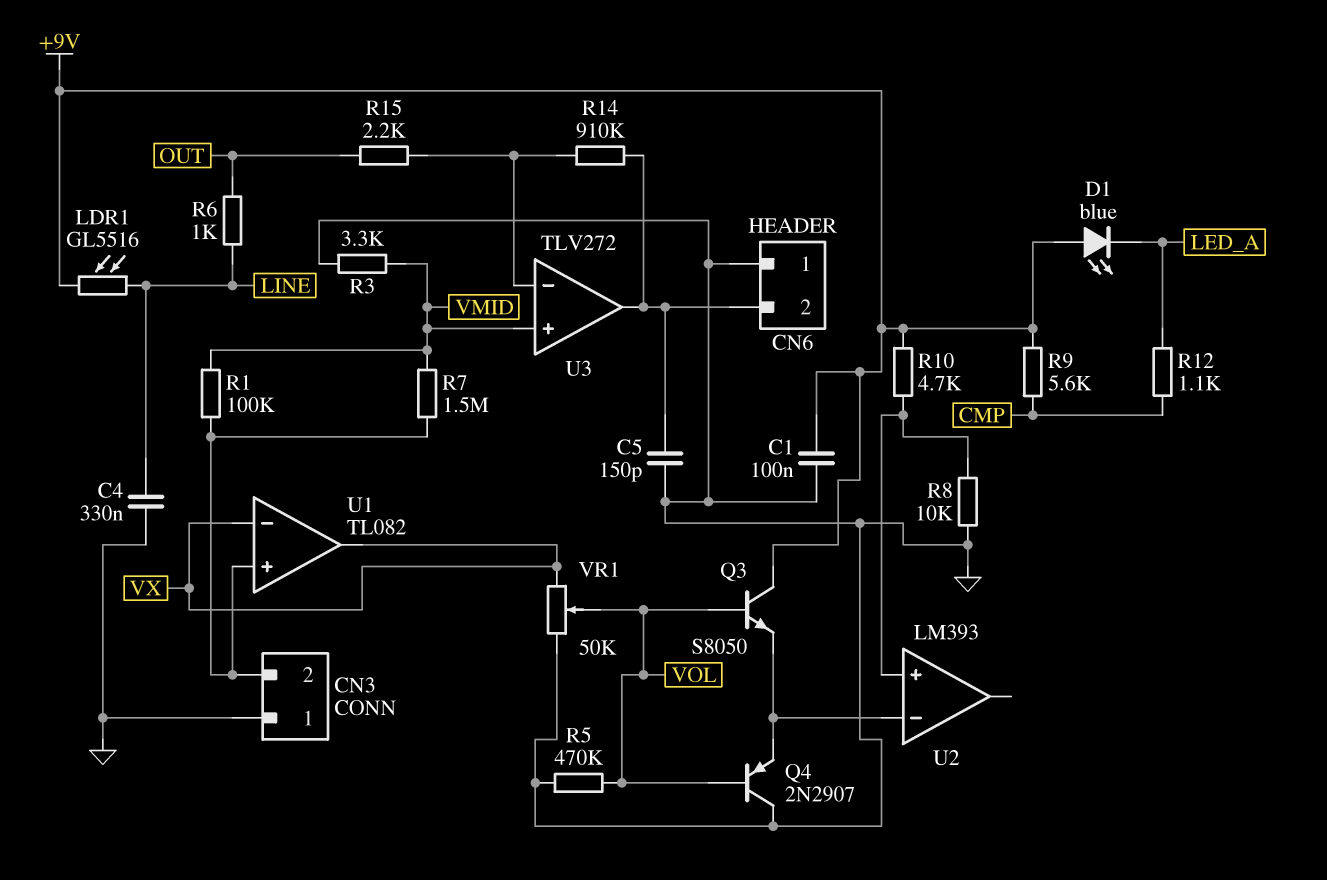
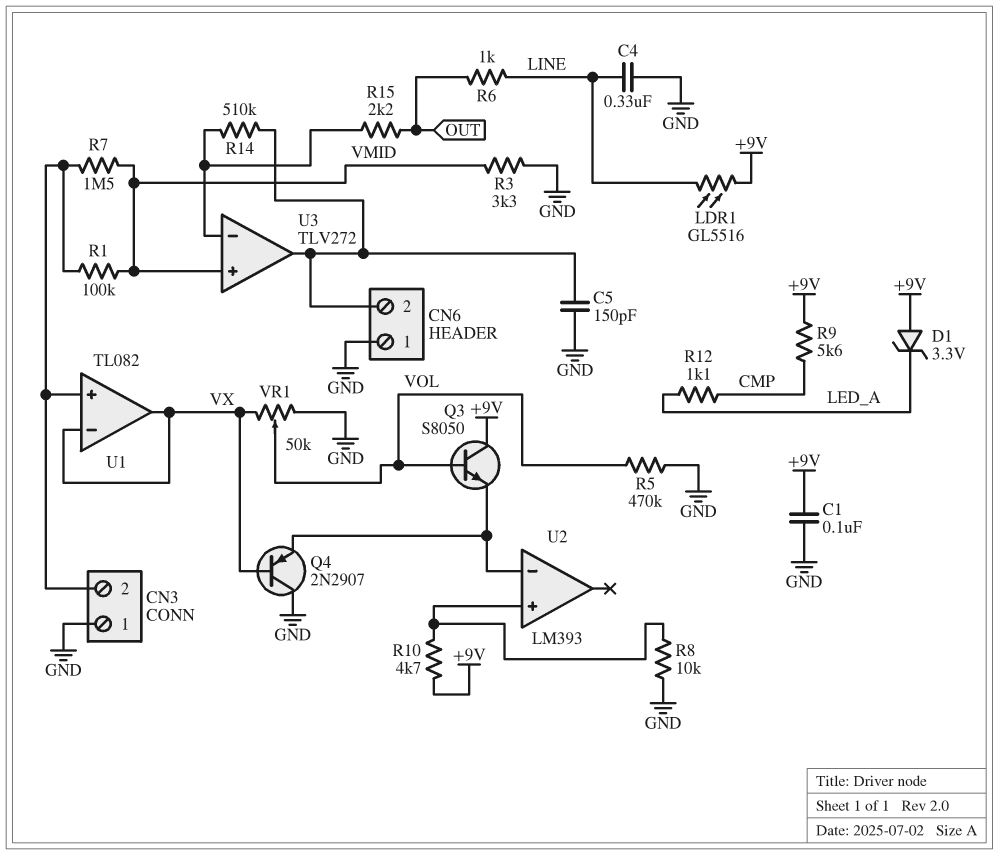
D1: LED blue (A +9V, K LED_A) -> zener 3.3V (A +9V, K LED_A)
Q4: PNP 2N2907 (B VOL, C GND, E U2/in-) -> PNP 2N2907 (B VX, C GND, E U2/in-)
R14: 910k (CN6/2, U3/in-) -> 510k (CN6/2, U3/in-)

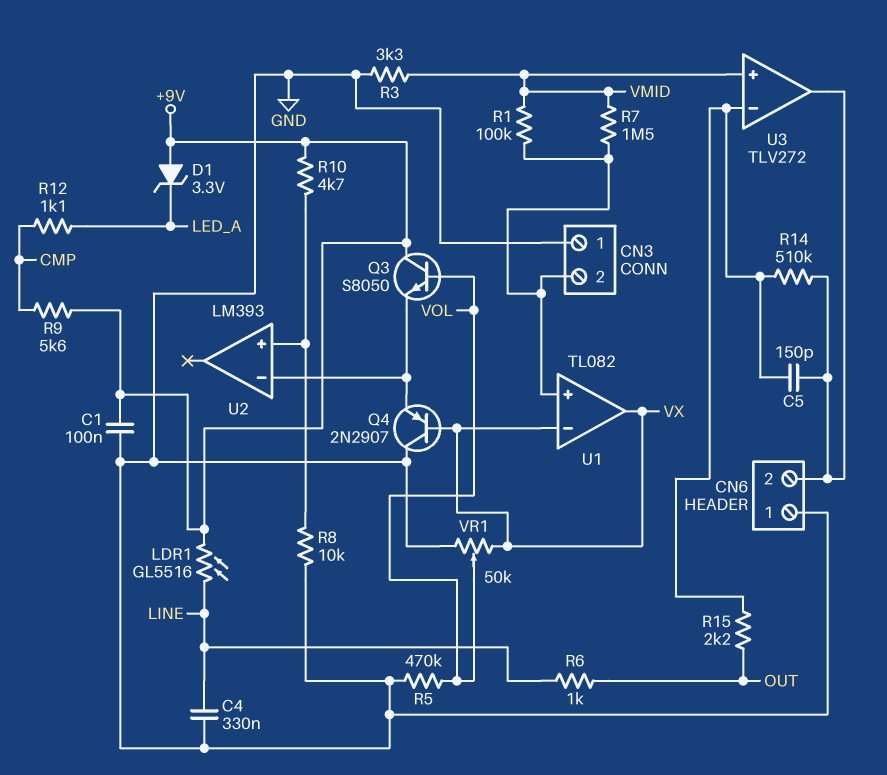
C5: 150pF (CN6/2, GND) -> 150pF (CN6/2, U3/in-)

